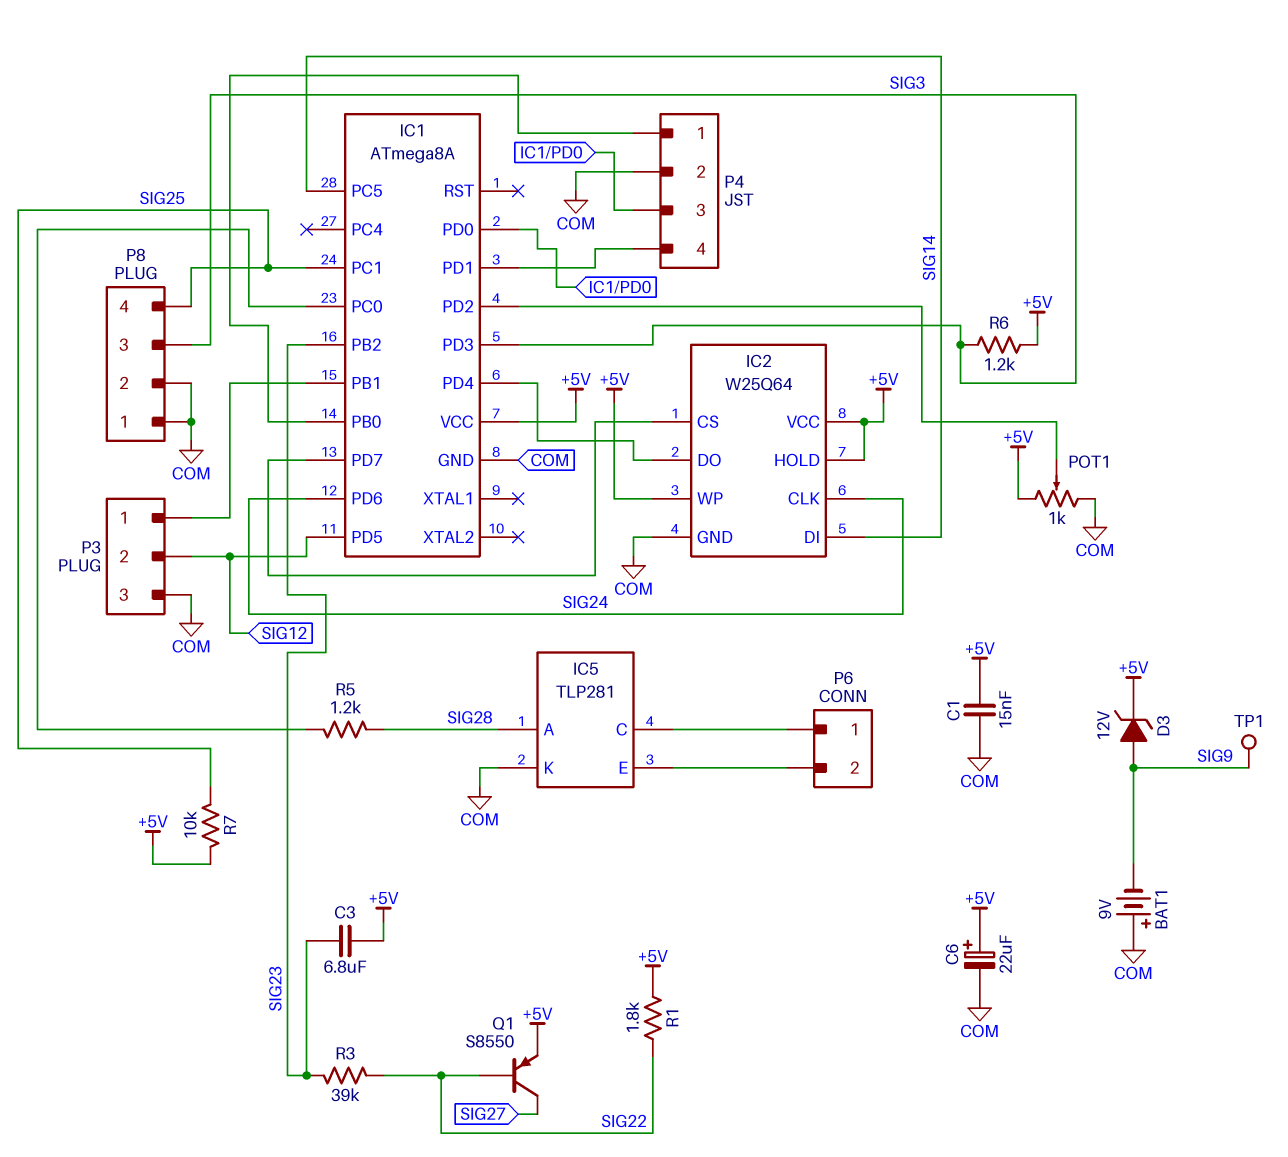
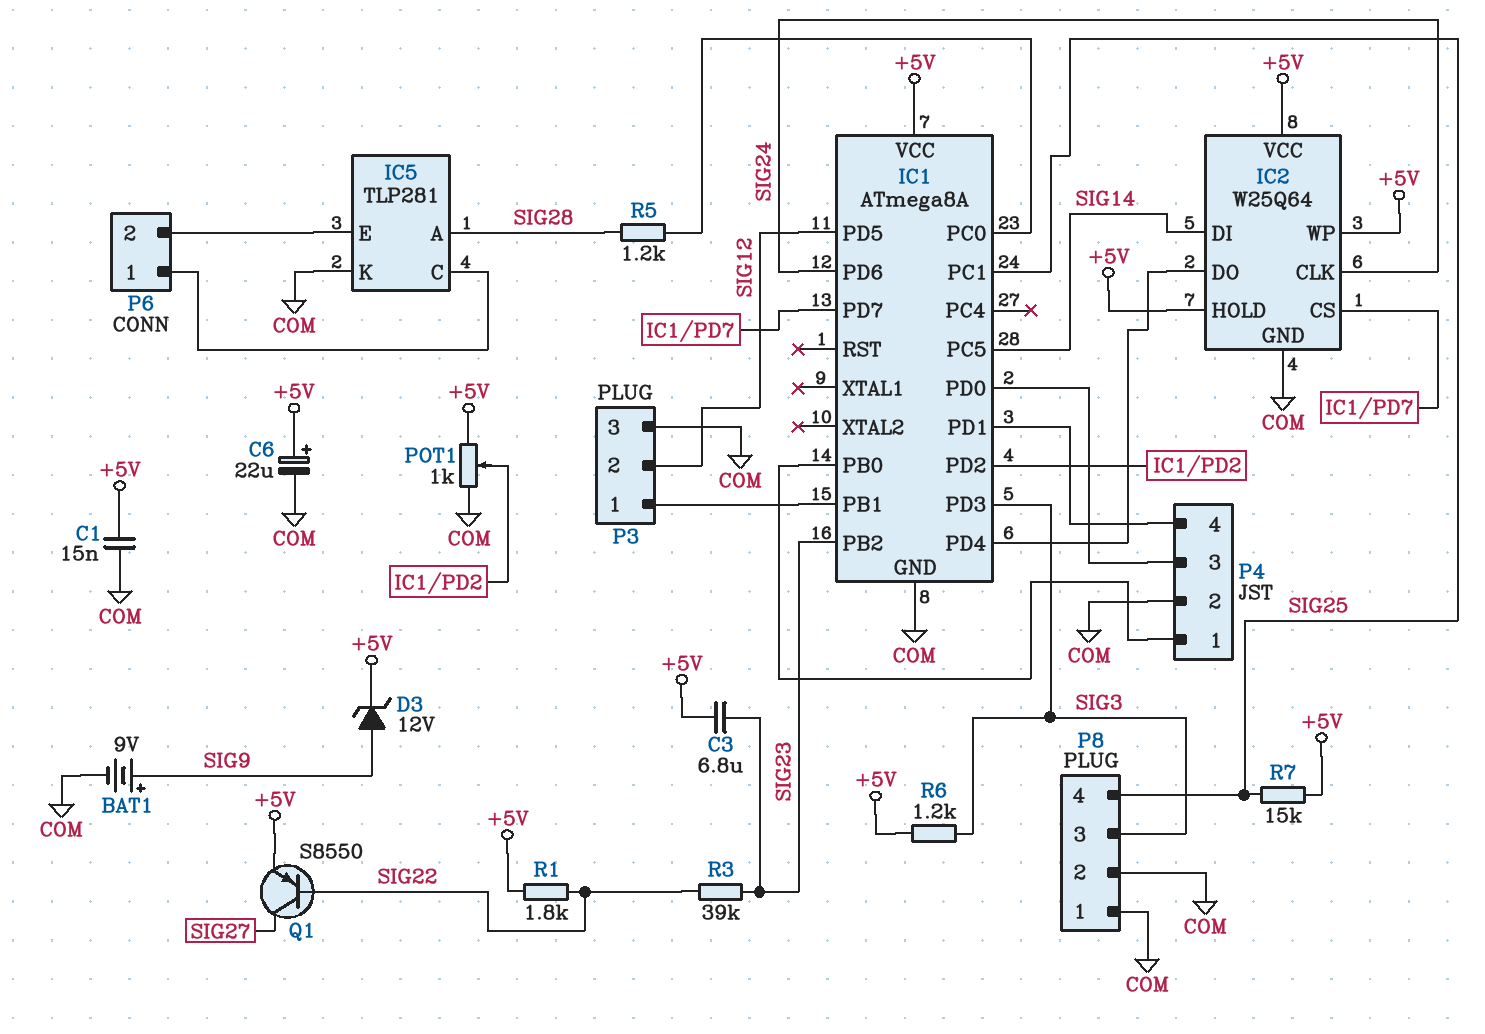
BAT1: 9V (plus COM, minus SIG9) -> 9V (plus SIG9, minus COM)
R7: 10k (+5V, SIG25) -> 15k (+5V, SIG25)
TP1: test point (SIG9) -> none

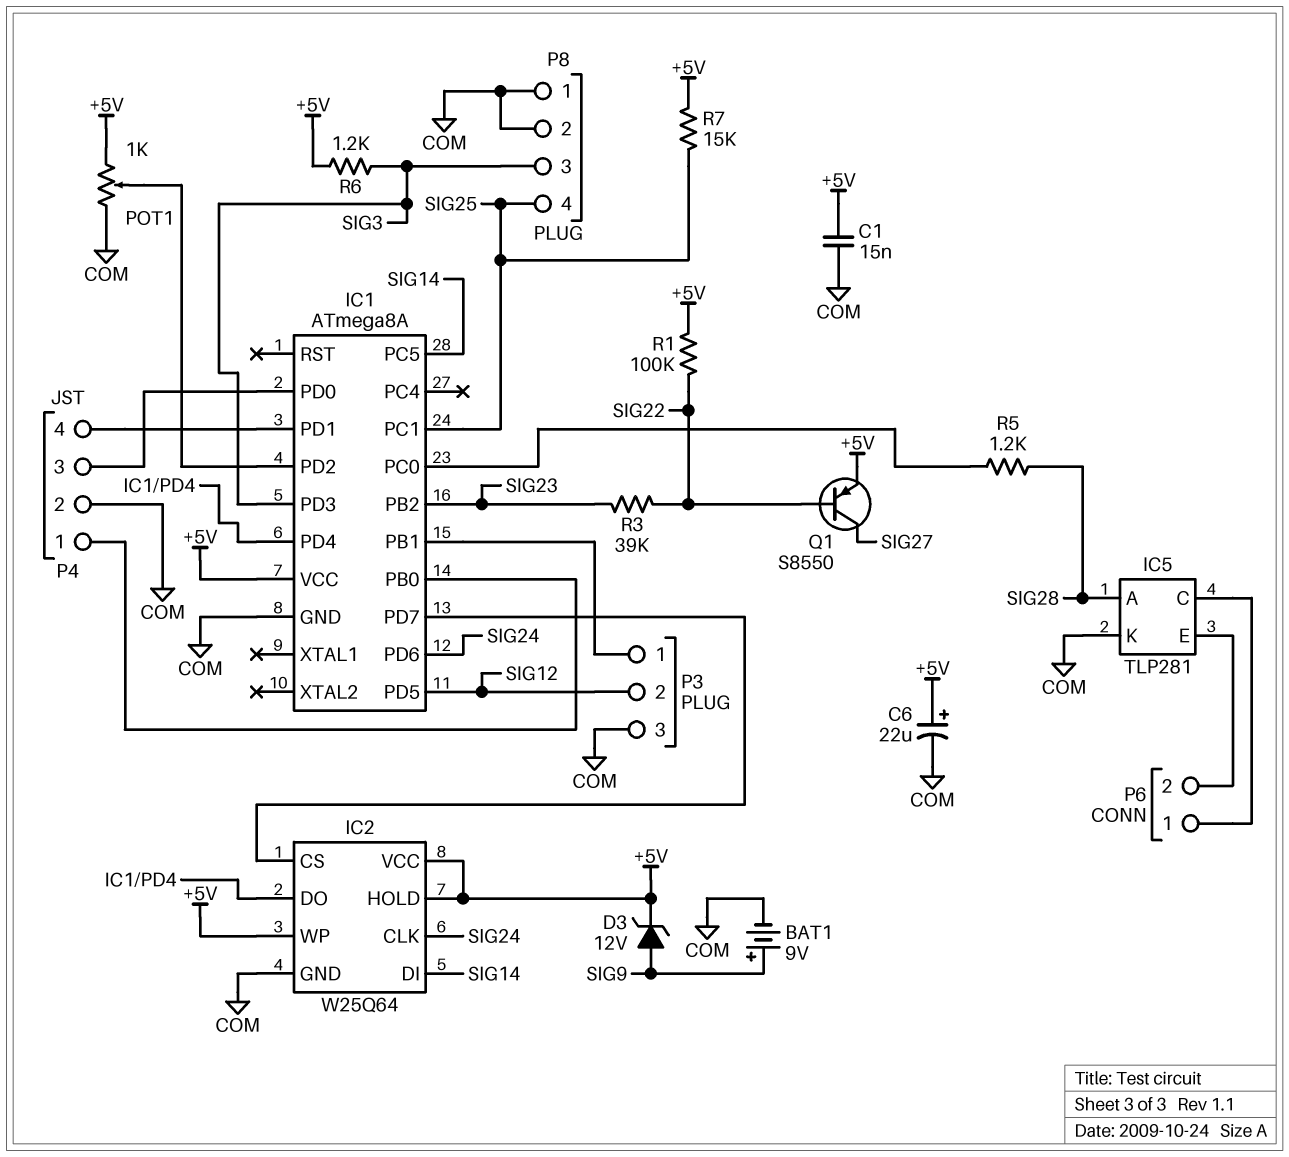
C3: 6.8uF (+5V, SIG23) -> none
R1: 1.8k (+5V, SIG22) -> 100k (+5V, SIG22)

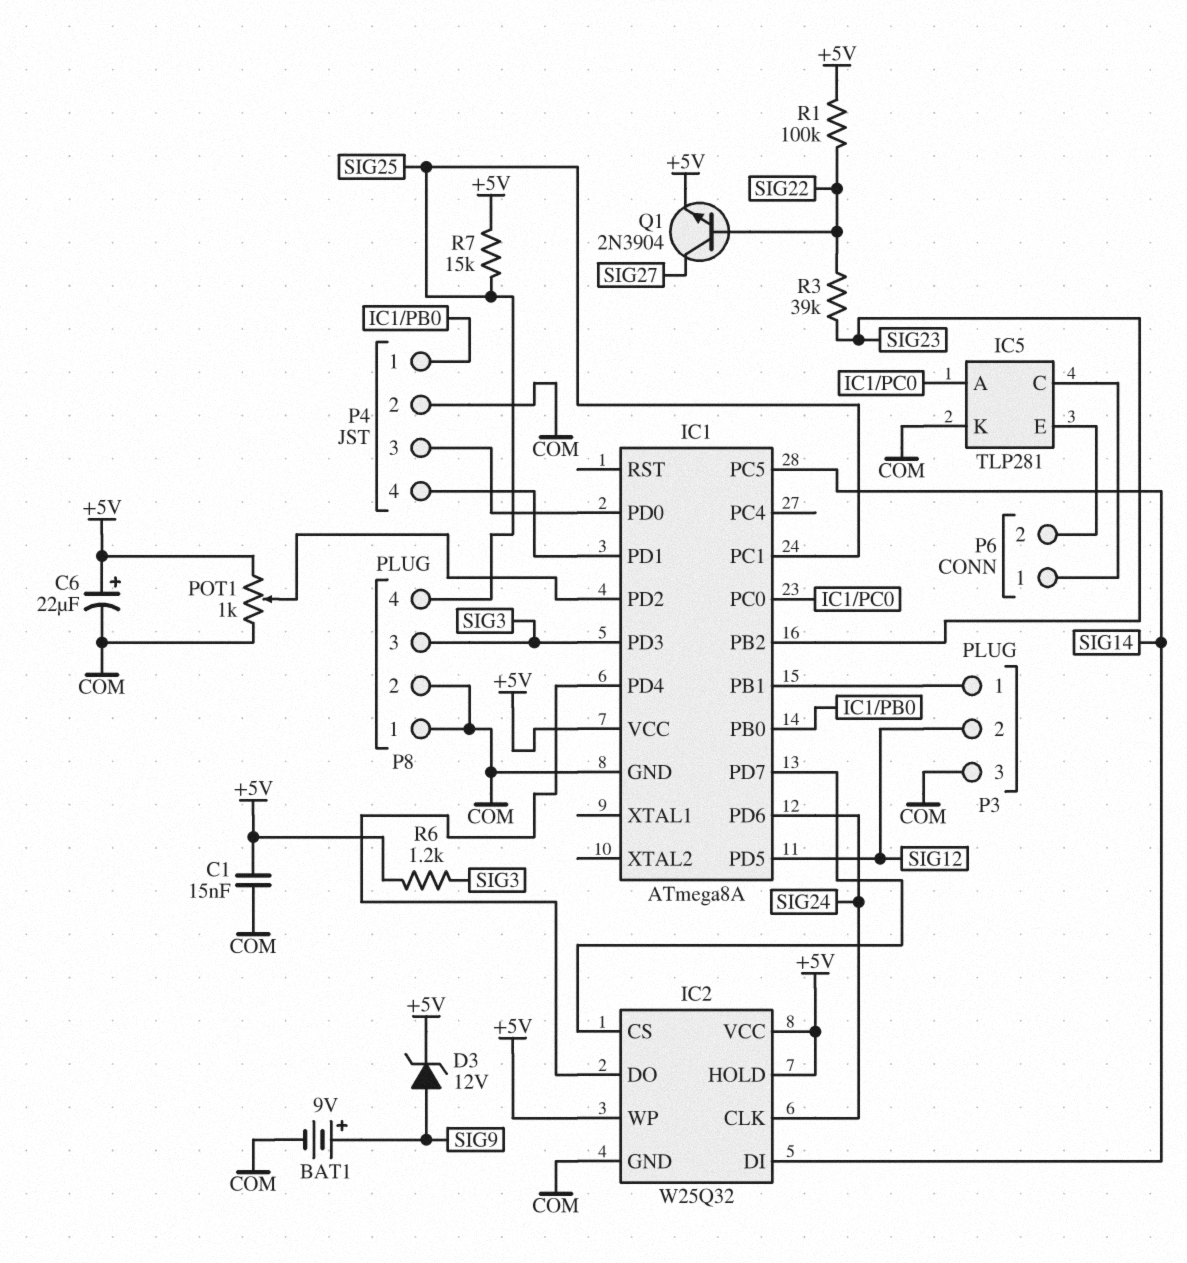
IC2: W25Q64 -> W25Q32
IC5 pin A: SIG28 -> IC1/PC0
Q1: PNP S8550 (B SIG22, C SIG27, E +5V) -> NPN 2N3904 (B SIG22, C SIG27, E +5V)
R5: 1.2k (IC1/PC0, SIG28) -> none

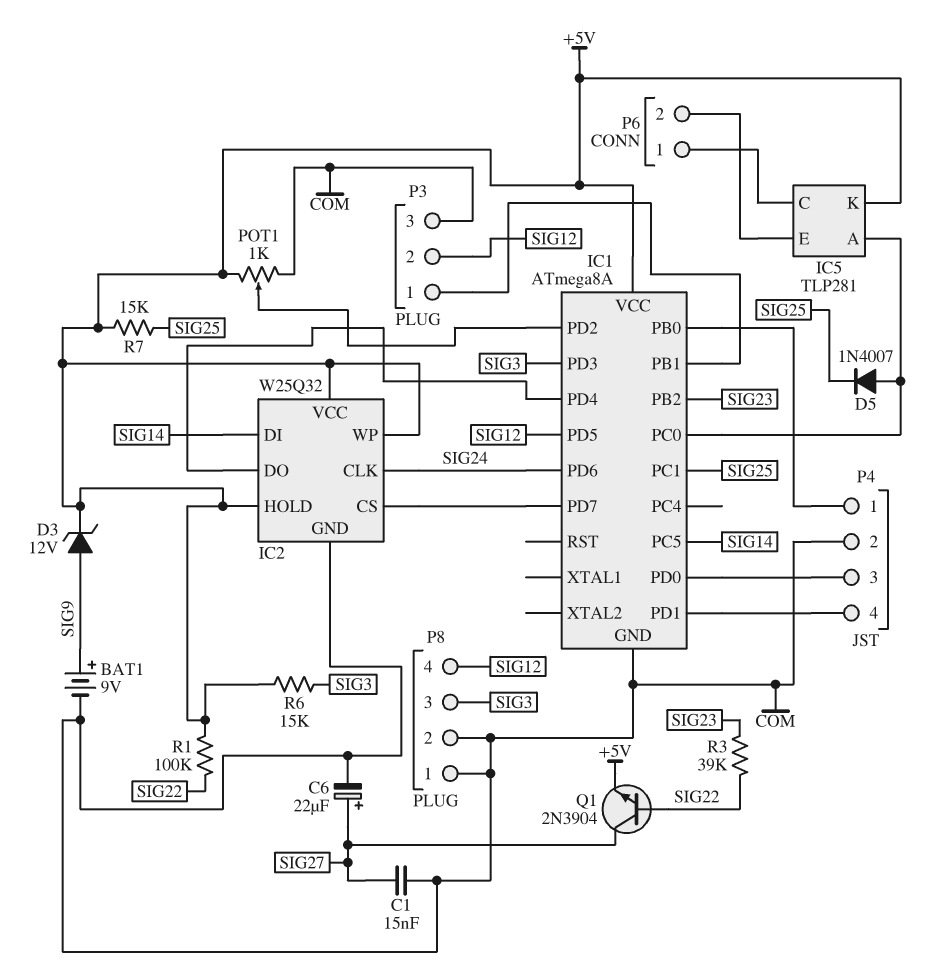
C1: 15nF (+5V, COM) -> 15nF (COM, SIG27)
C6: 22uF (plus +5V, minus COM) -> 22uF (plus SIG27, minus COM)
D5: none -> diode 1N4007 (A IC1/PC0, K SIG25)
IC5 pin K: COM -> +5V
P8 pin 4: SIG25 -> SIG12
R6: 1.2k (+5V, SIG3) -> 15k (+5V, SIG3)

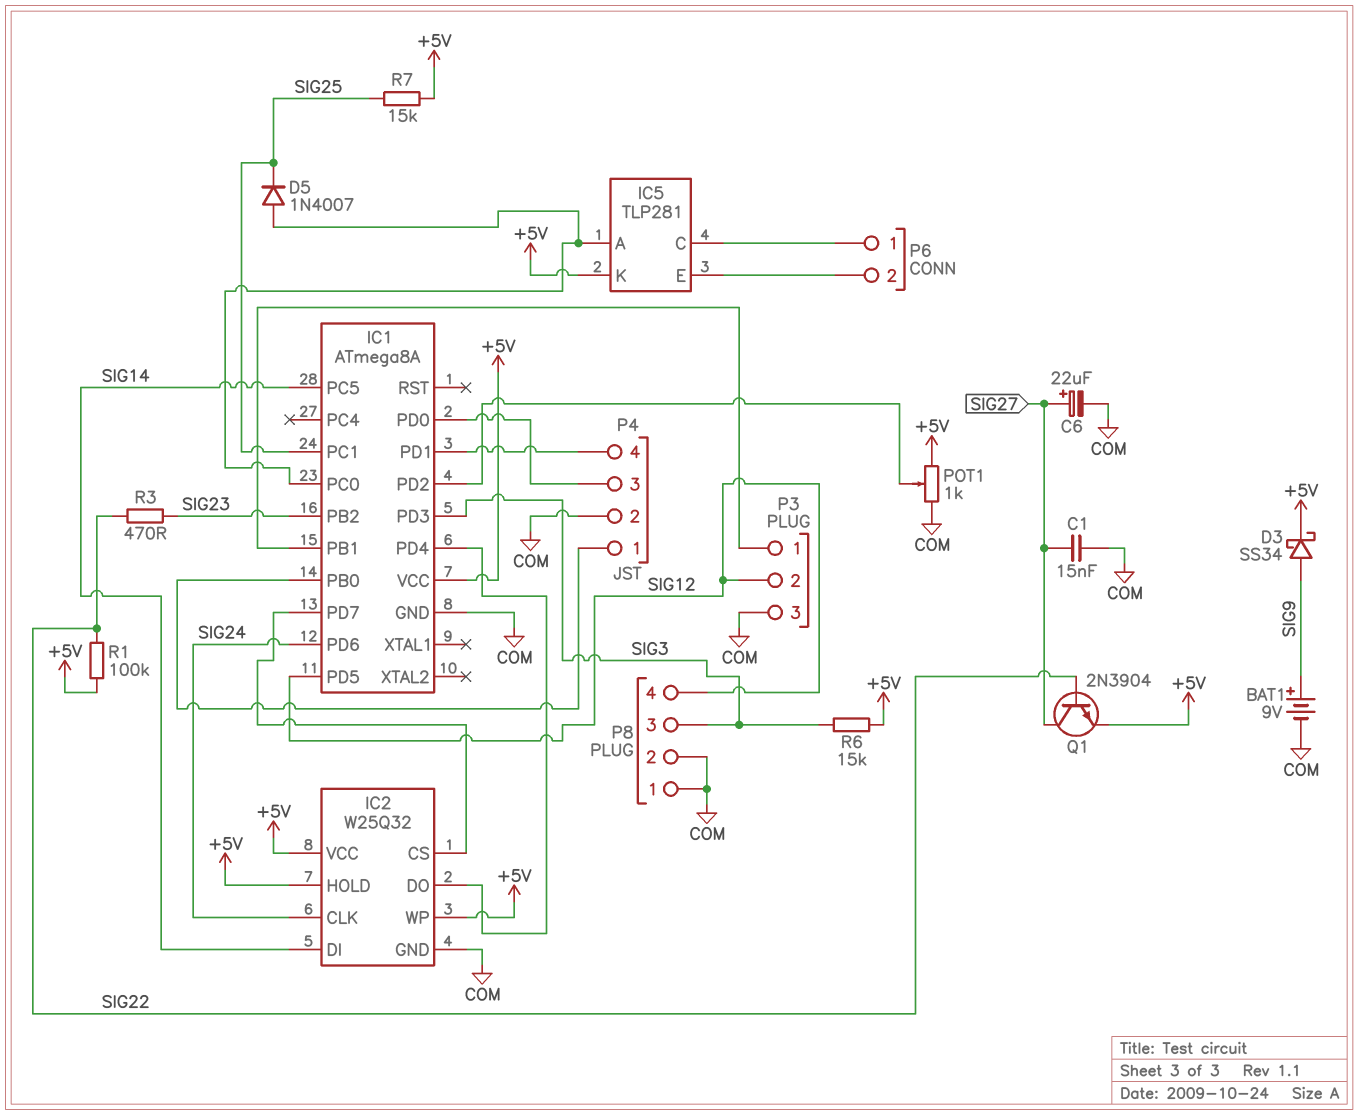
D3: zener 12V (A SIG9, K +5V) -> schottky SS34 (A SIG9, K +5V)
R3: 39k (SIG22, SIG23) -> 470 (SIG22, SIG23)

